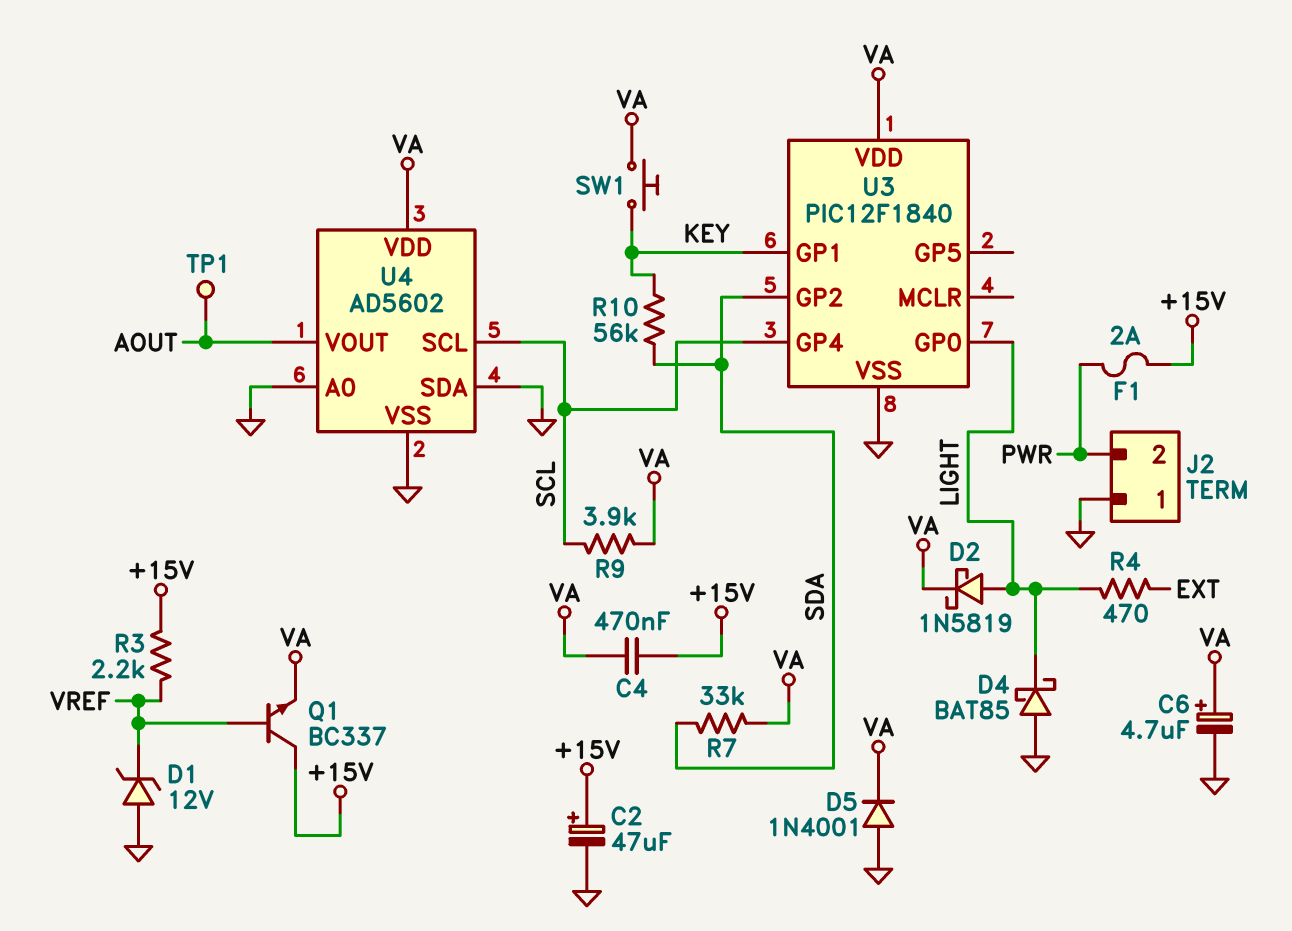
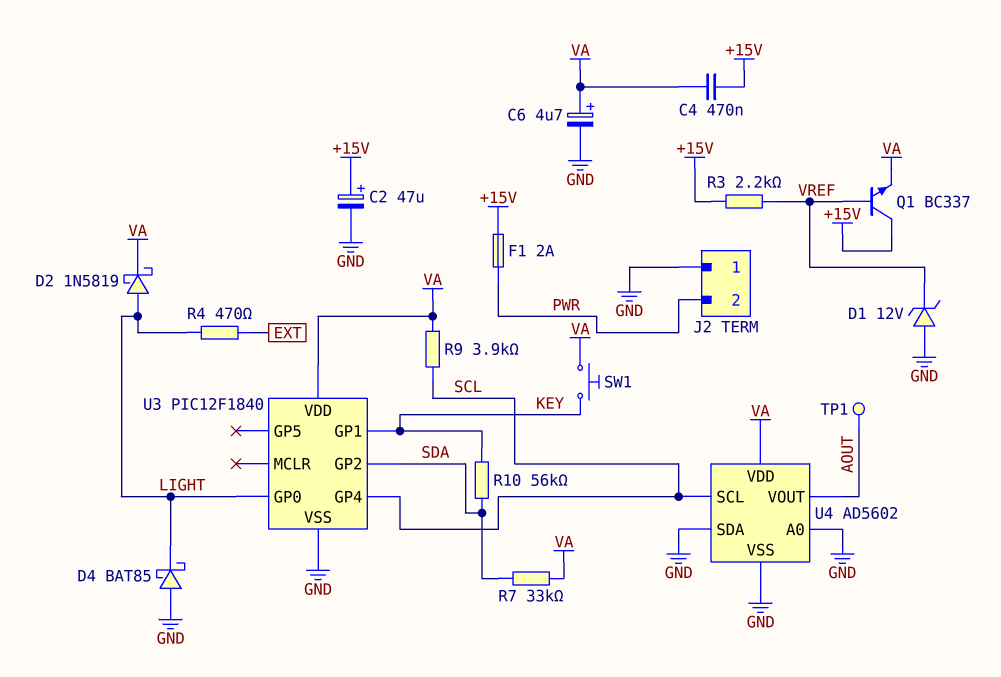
D5: diode 1N4001 (A GND, K VA) -> none

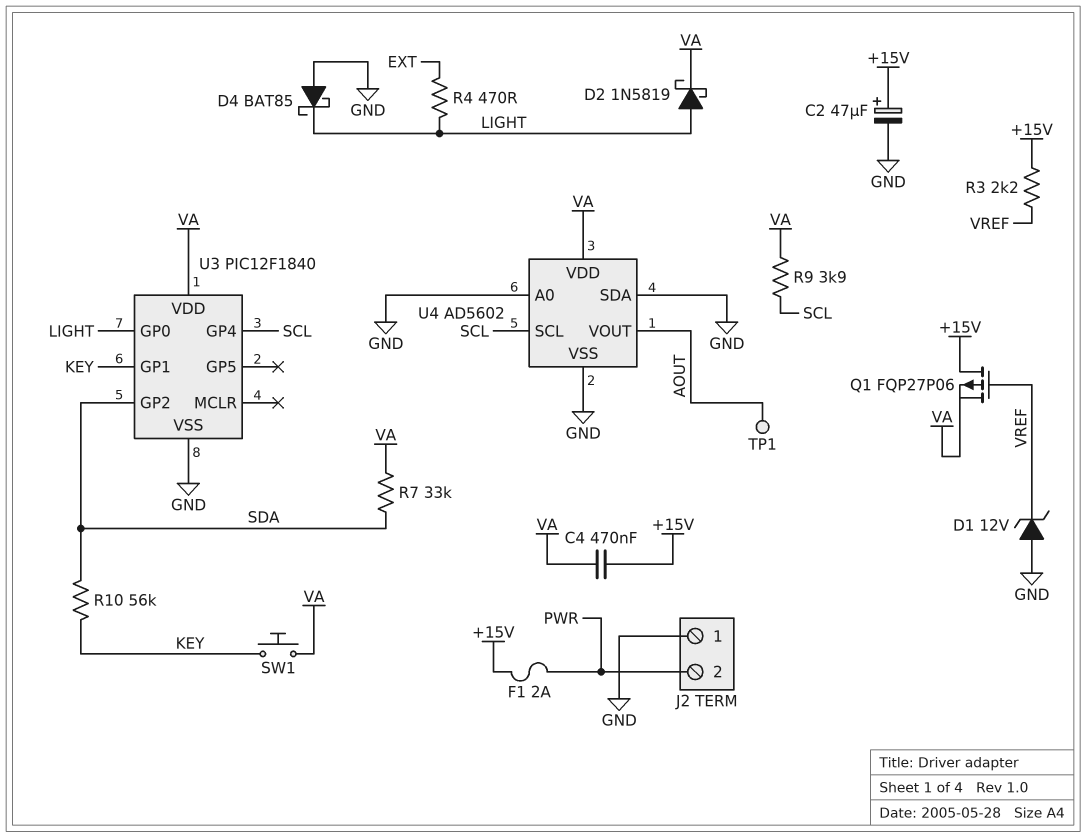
C6: 4.7uF (plus VA, minus GND) -> none
Q1: NPN BC337 (B VREF, C +15V, E VA) -> PMOS FQP27P06 (G VREF, D +15V, S VA)

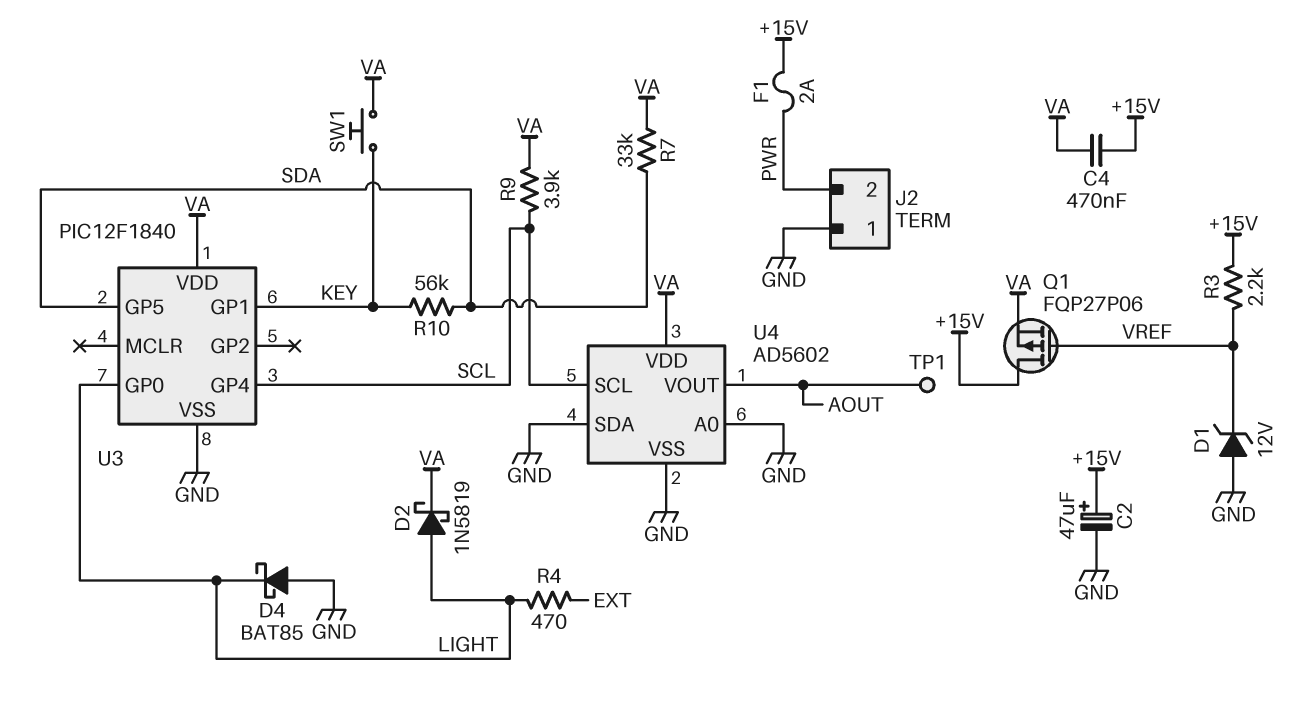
U3 pin GP2: SDA -> none
U3 pin GP5: none -> SDA

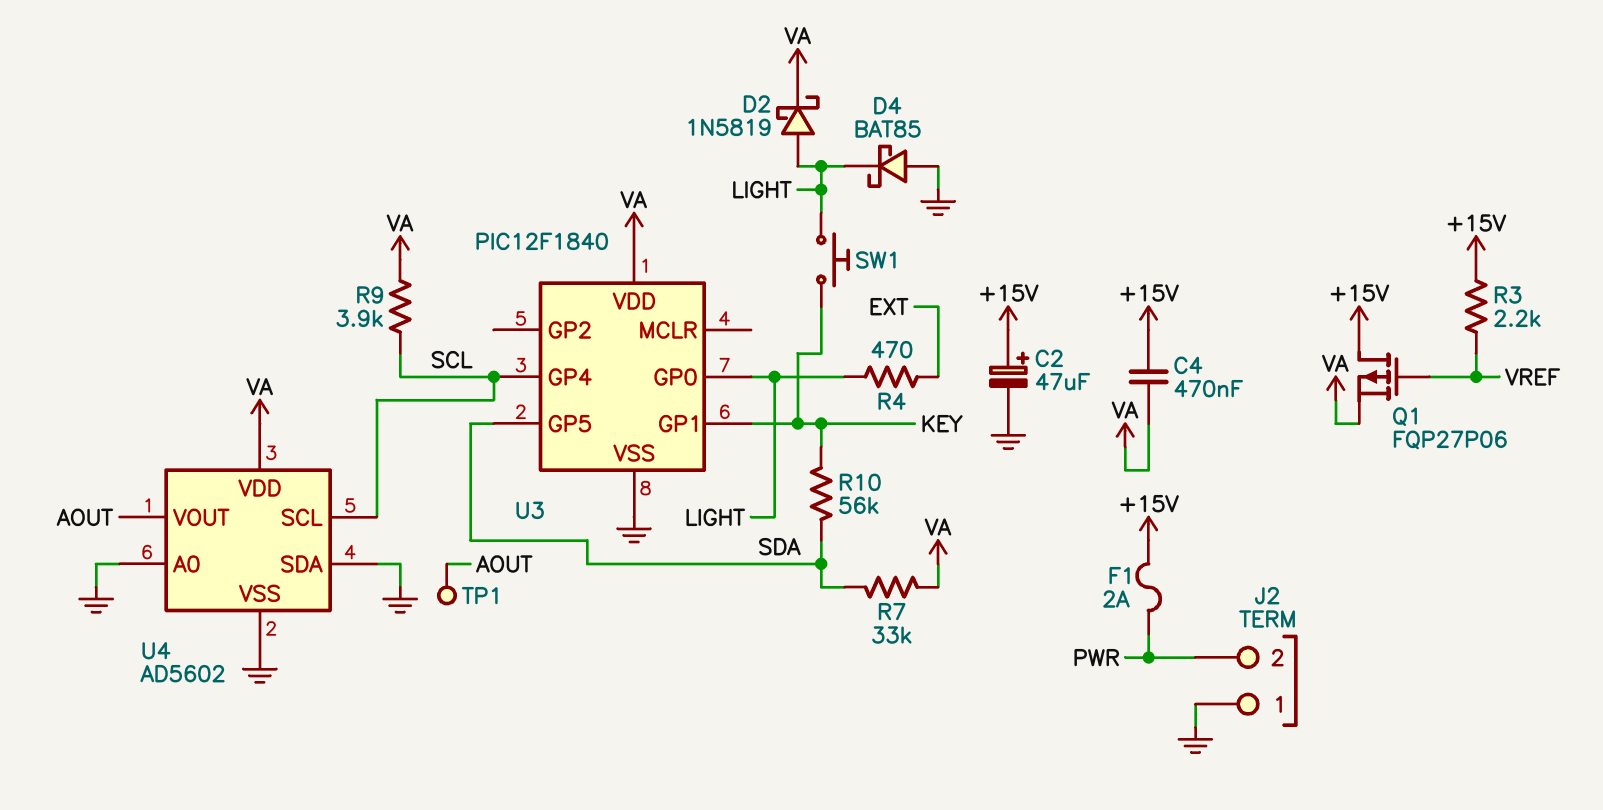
D1: zener 12V (A GND, K VREF) -> none
SW1: button (KEY, VA) -> button (KEY, LIGHT)

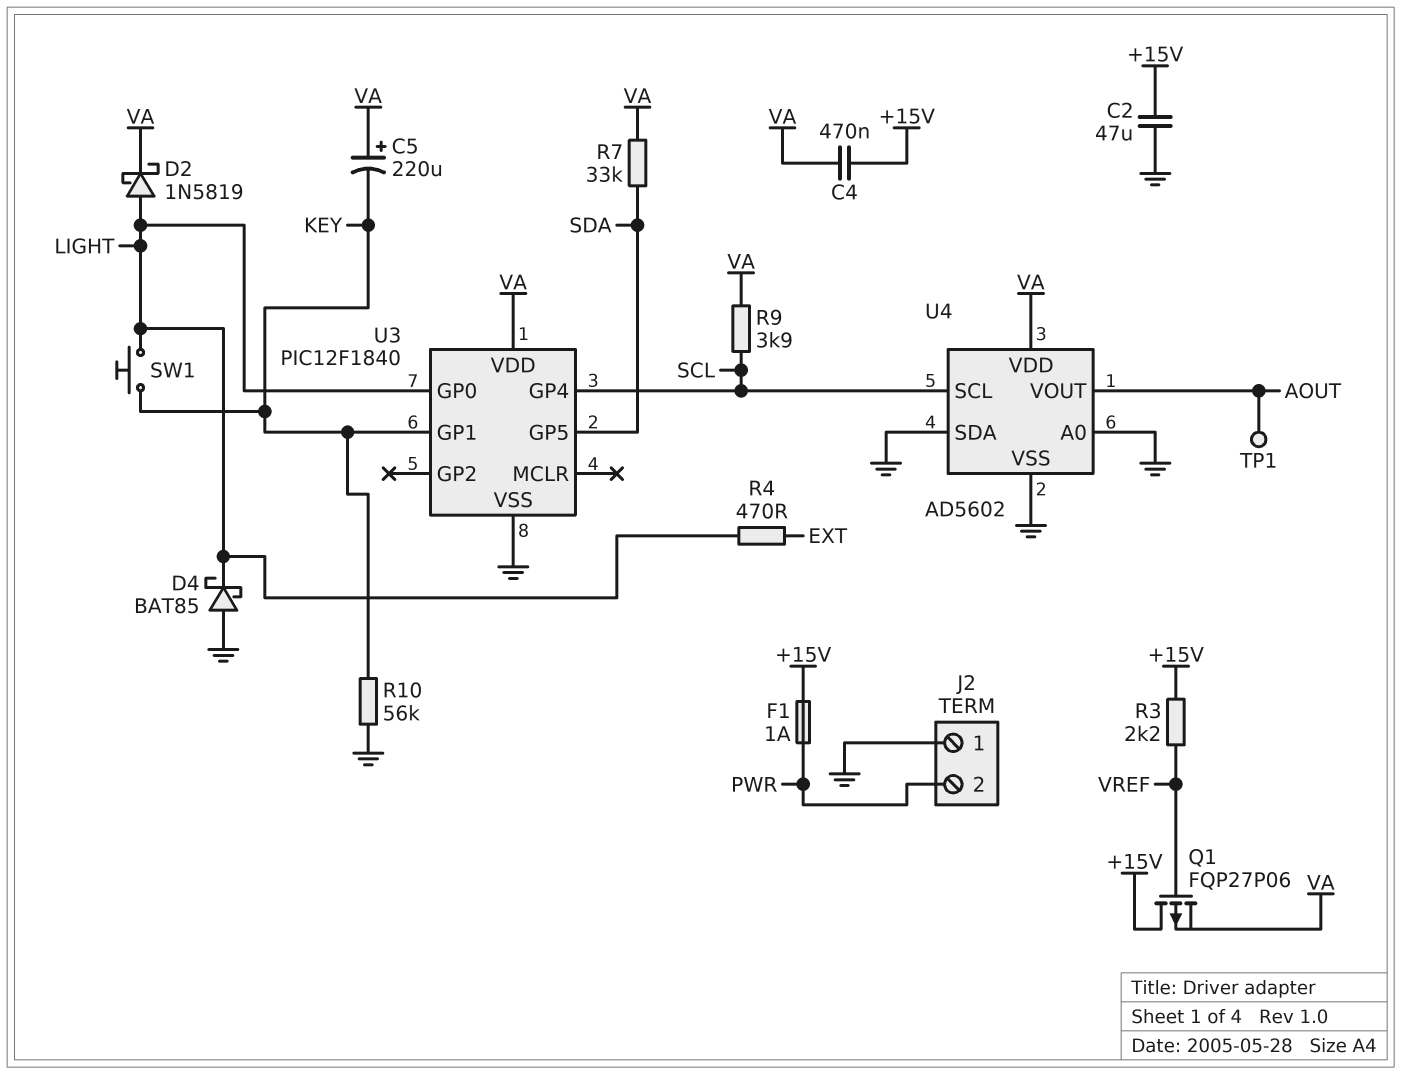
C2: 47uF (plus +15V, minus GND) -> 47uF (+15V, GND)
C5: none -> 220uF (plus VA, minus KEY)
F1: 2A (+15V, PWR) -> 1A (+15V, PWR)
R10: 56k (KEY, SDA) -> 56k (GND, KEY)

